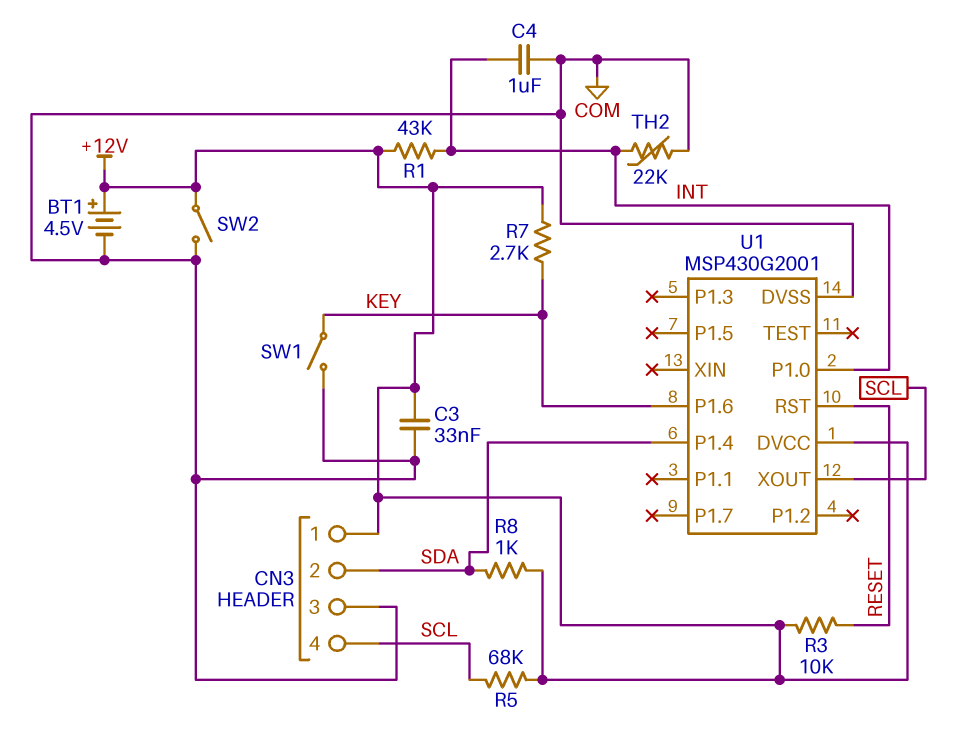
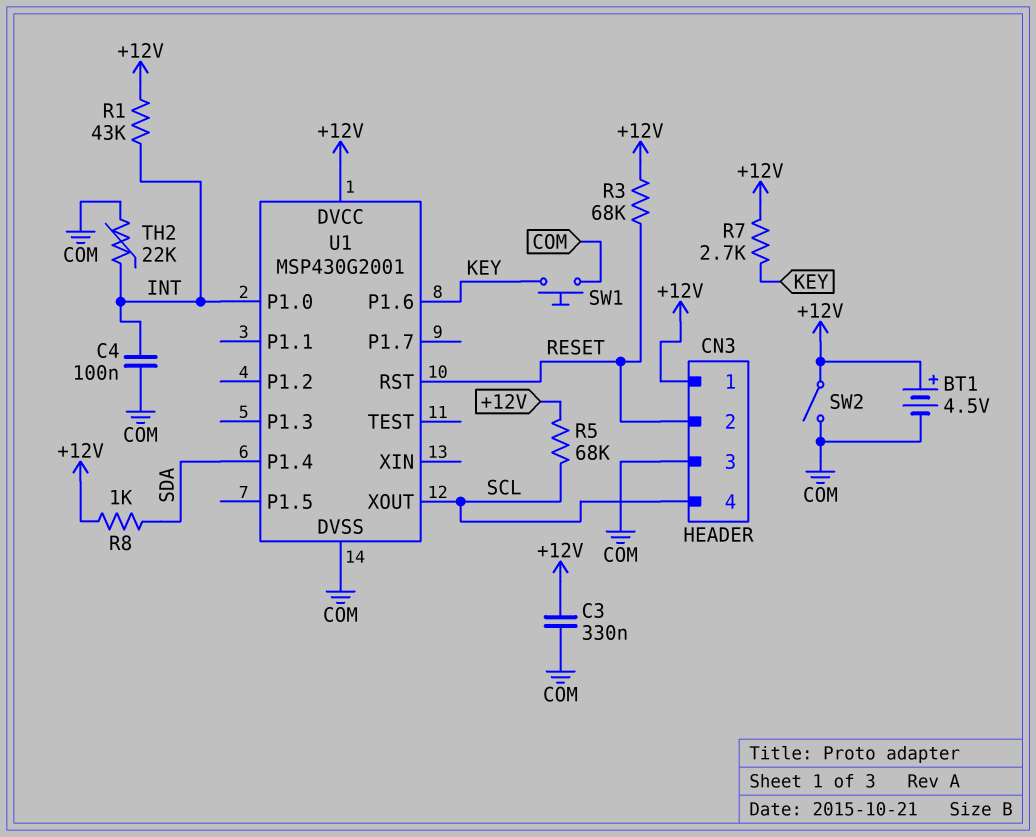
C3: 33nF (+12V, COM) -> 330nF (+12V, COM)
C4: 1uF (COM, INT) -> 100nF (COM, INT)
CN3 pin 2: SDA -> RESET
R3: 10k (+12V, RESET) -> 68k (+12V, RESET)
SW1: switch (COM, KEY) -> button (COM, KEY)

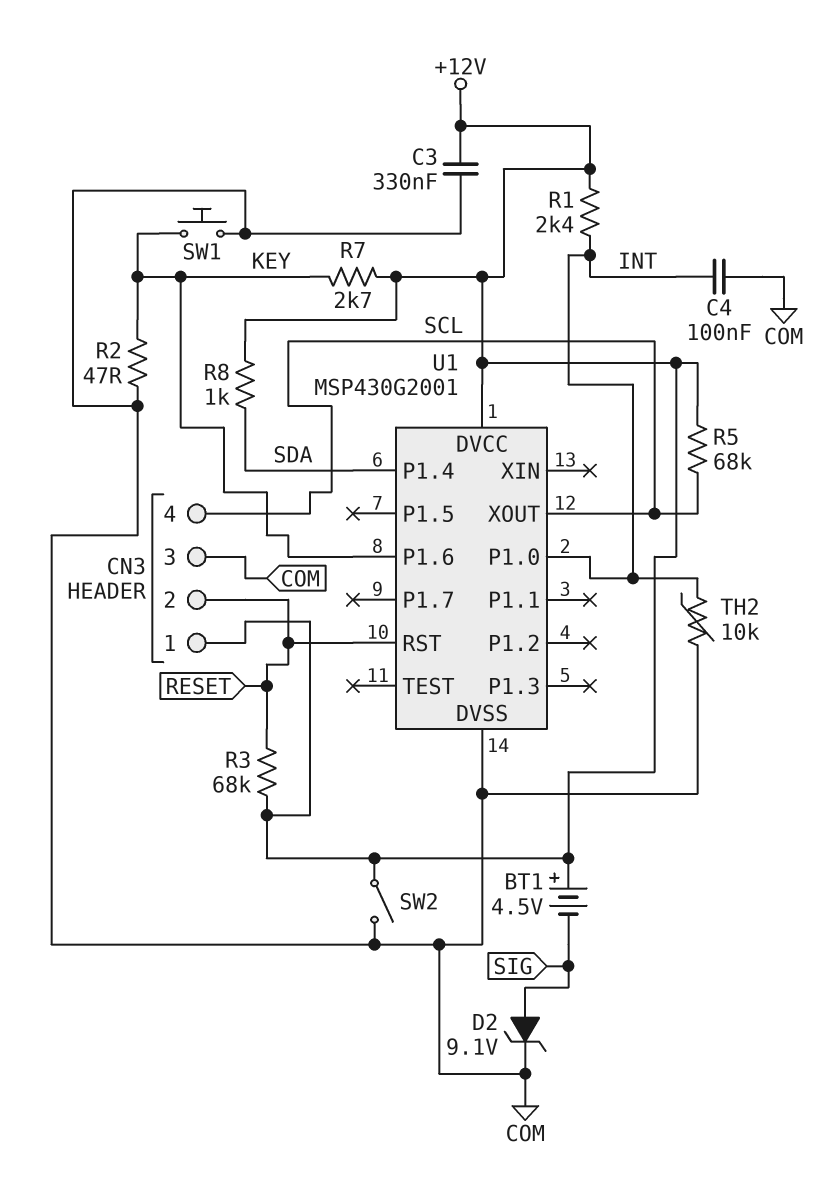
BT1: 4.5V (plus +12V, minus COM) -> 4.5V (plus +12V, minus SIG)
D2: none -> zener 9.1V (A SIG, K COM)
R1: 43k (+12V, INT) -> 2.4k (+12V, INT)
R2: none -> 47 (COM, KEY)
TH2: 22k (COM, INT) -> 10k (COM, INT)

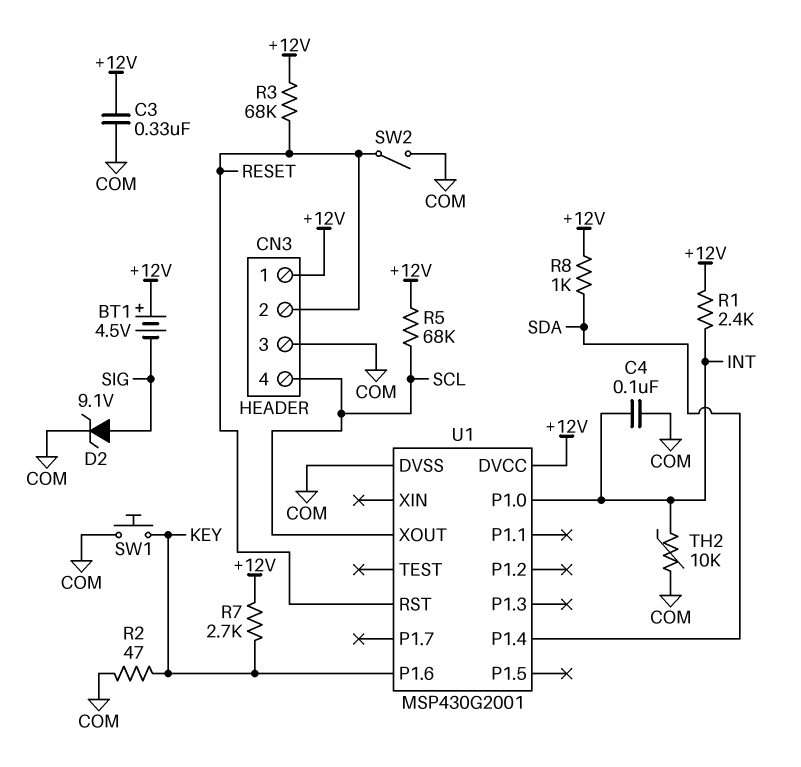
SW2: switch (+12V, COM) -> switch (COM, RESET)

